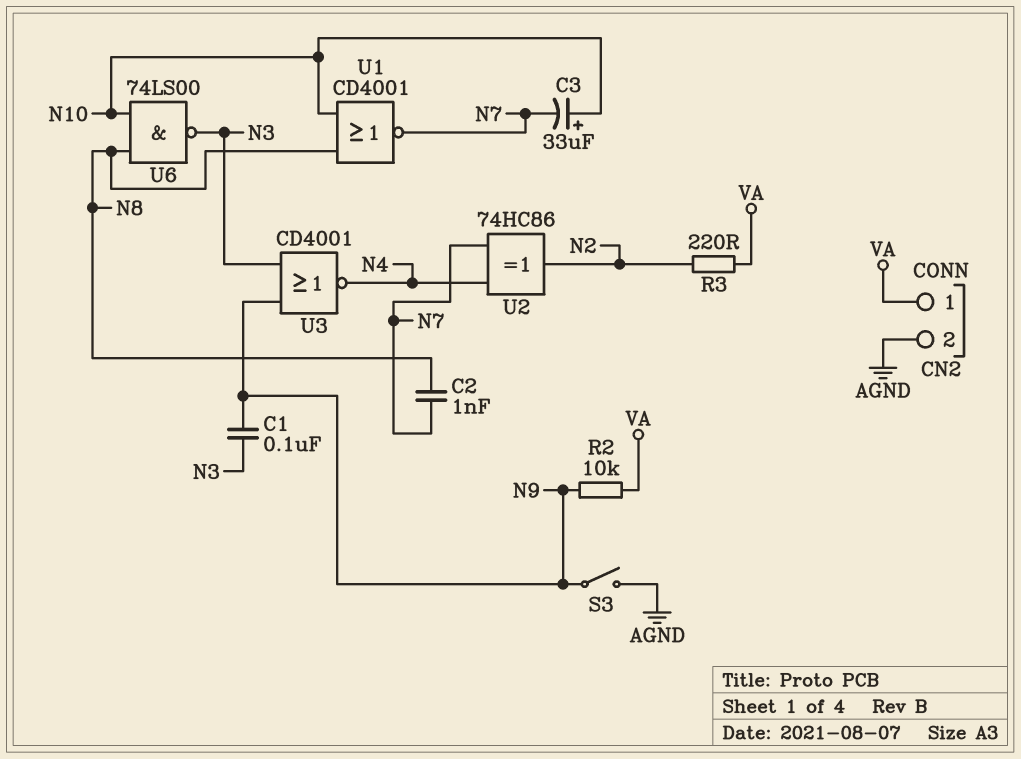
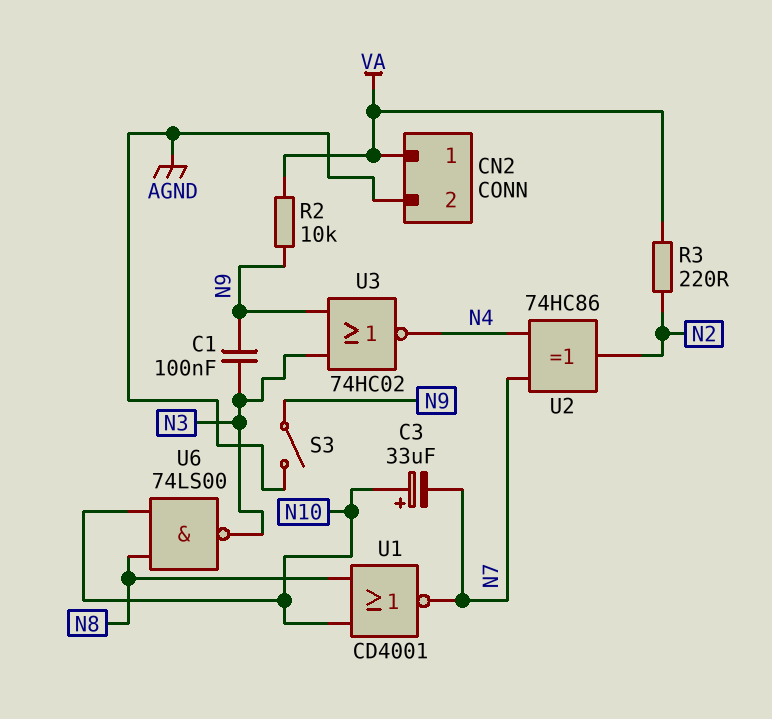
C2: 1nF (N7, N8) -> none
U3: NOR CD4001 (in N3, in N9, out N4) -> NOR 74HC02 (in N3, in N9, out N4)

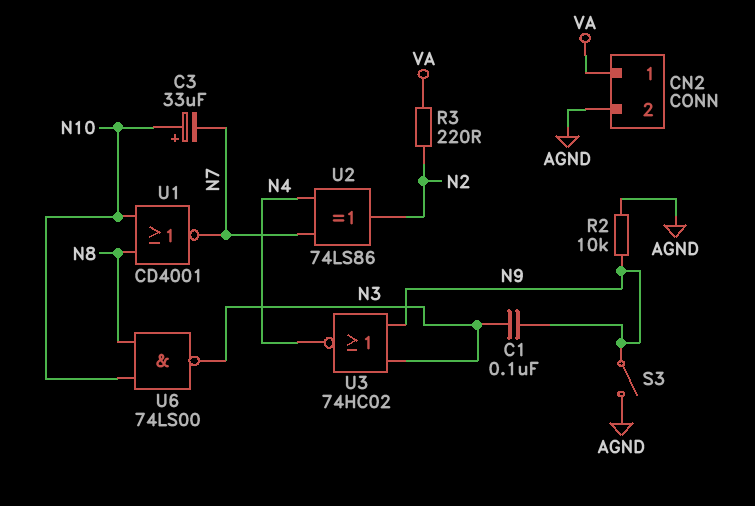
R2: 10k (N9, VA) -> 10k (AGND, N9)
U2: XOR 74HC86 (in N4, in N7, out N2) -> XOR 74LS86 (in N4, in N7, out N2)

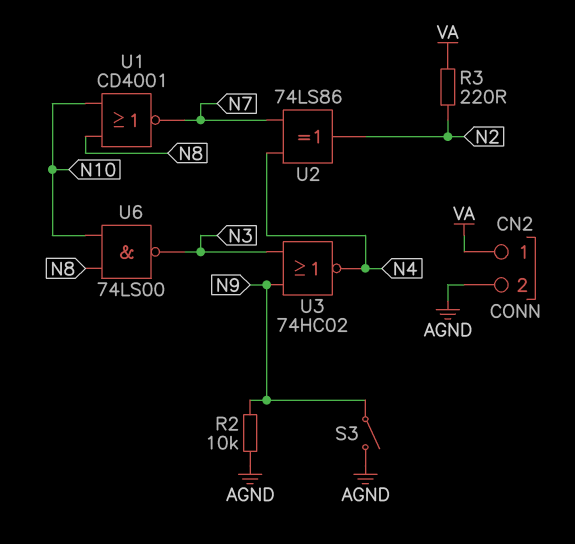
C1: 100nF (N3, N9) -> none
C3: 33uF (plus N10, minus N7) -> none

